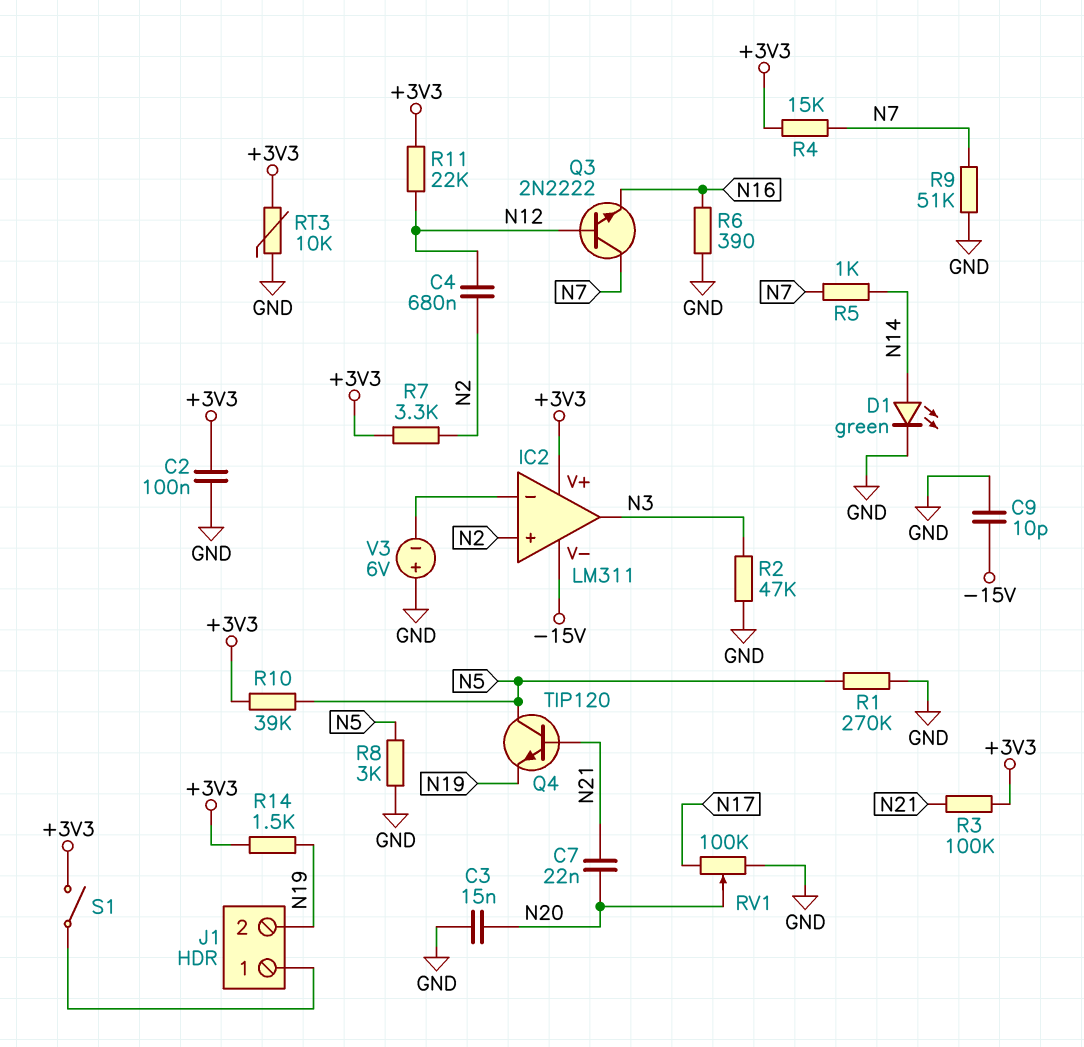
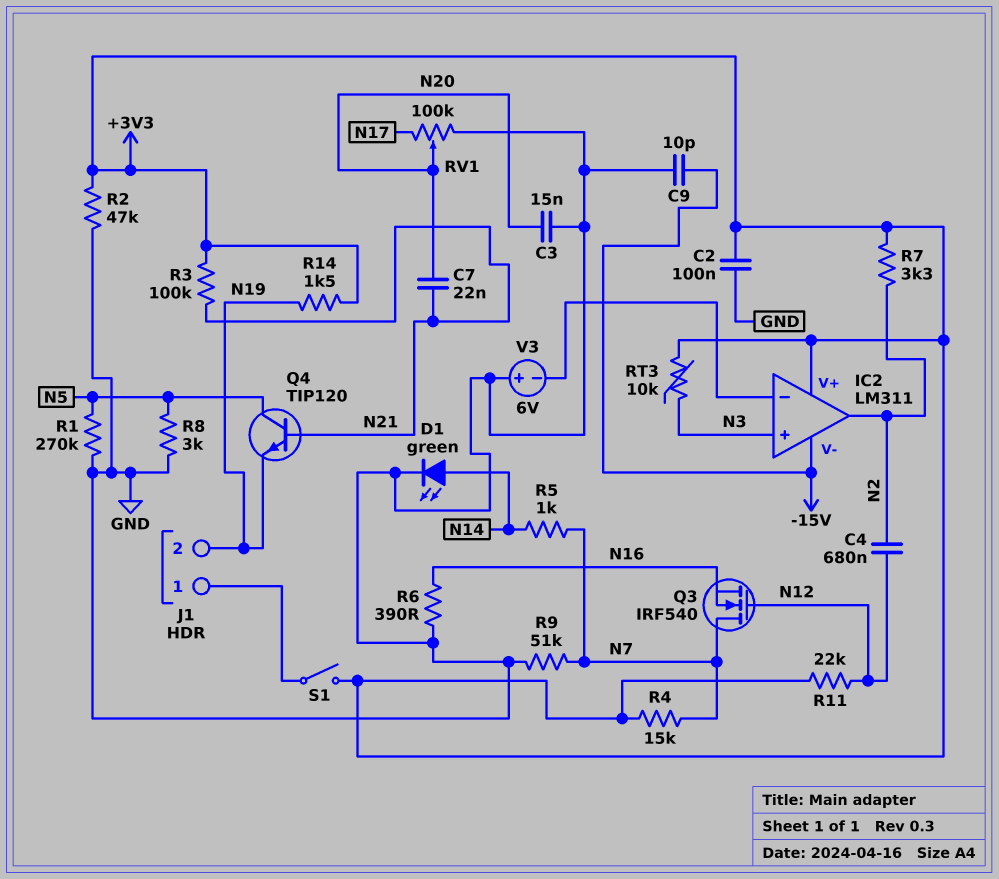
IC2 pin in+: N2 -> N3
IC2 pin out: N3 -> N2
Q3: NPN 2N2222 (B N12, C N7, E N16) -> NMOS IRF540 (G N12, D N7, S N16)
R2: 47k (GND, N3) -> 47k (+3V3, GND)
R10: 39k (+3V3, N5) -> none
RT3: 10k (+3V3, GND) -> 10k (+3V3, N3)

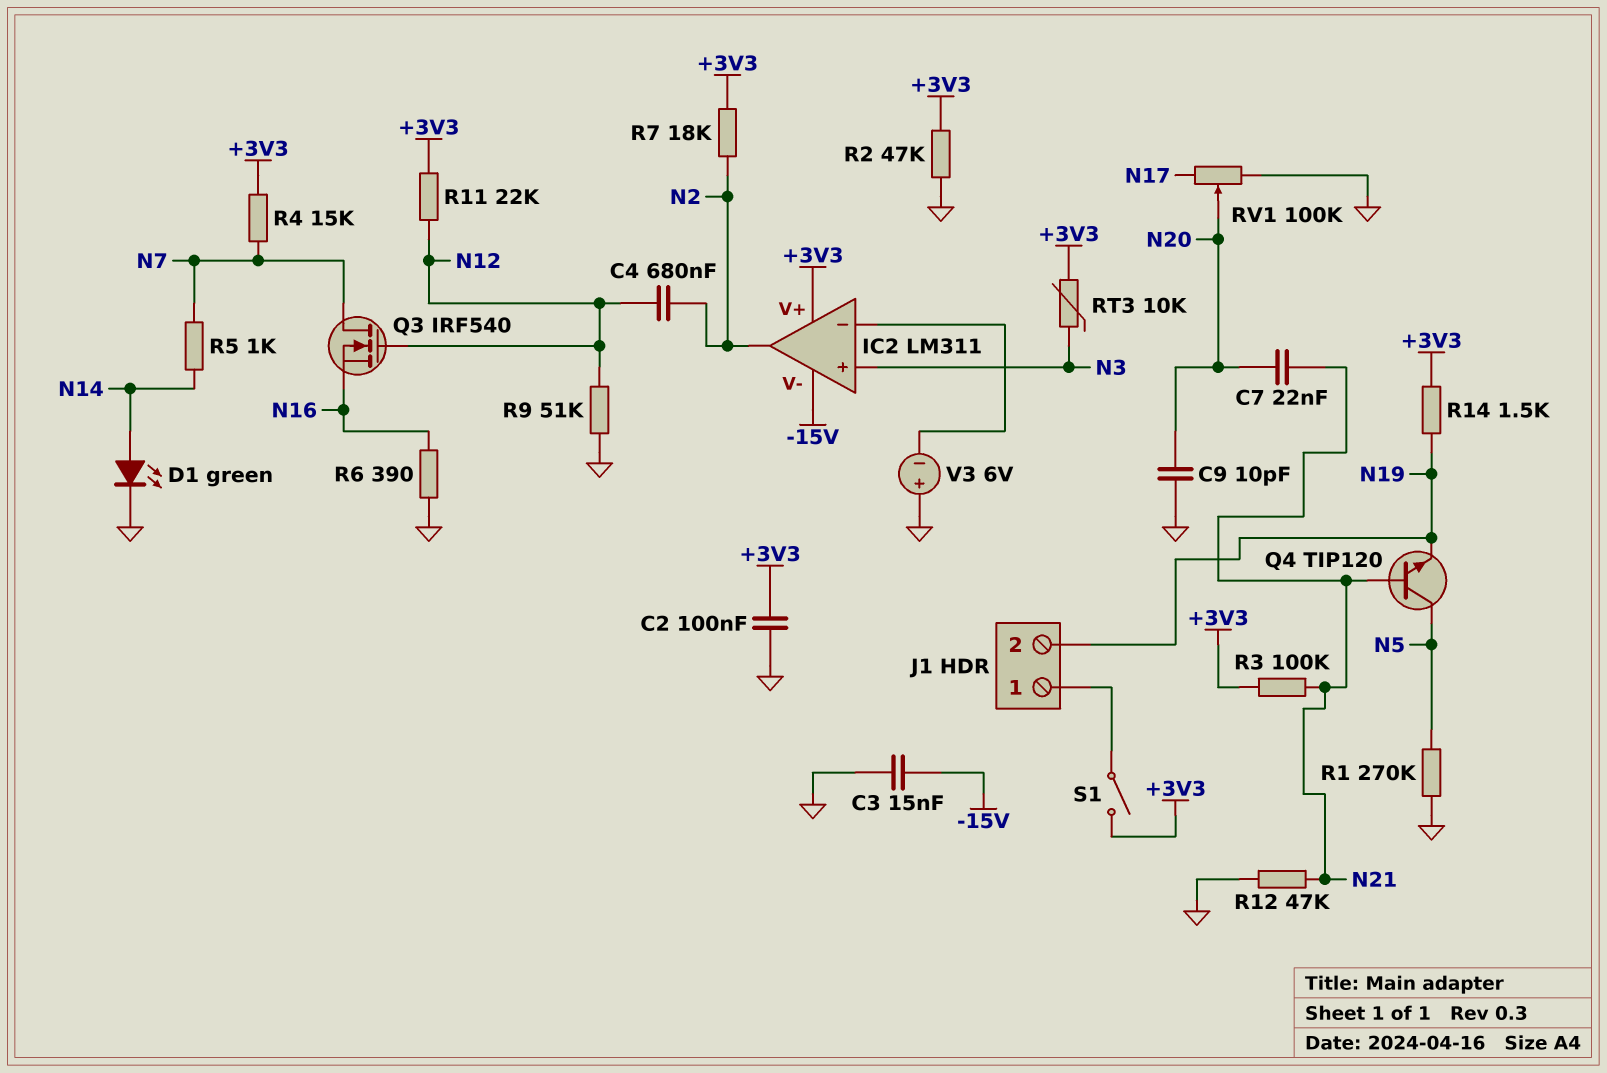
C3: 15nF (GND, N20) -> 15nF (-15V, GND)
C9: 10pF (-15V, GND) -> 10pF (GND, N20)
R7: 3.3k (+3V3, N2) -> 18k (+3V3, N2)
R8: 3k (GND, N5) -> none
R9: 51k (GND, N7) -> 51k (GND, N12)
R12: none -> 47k (GND, N21)

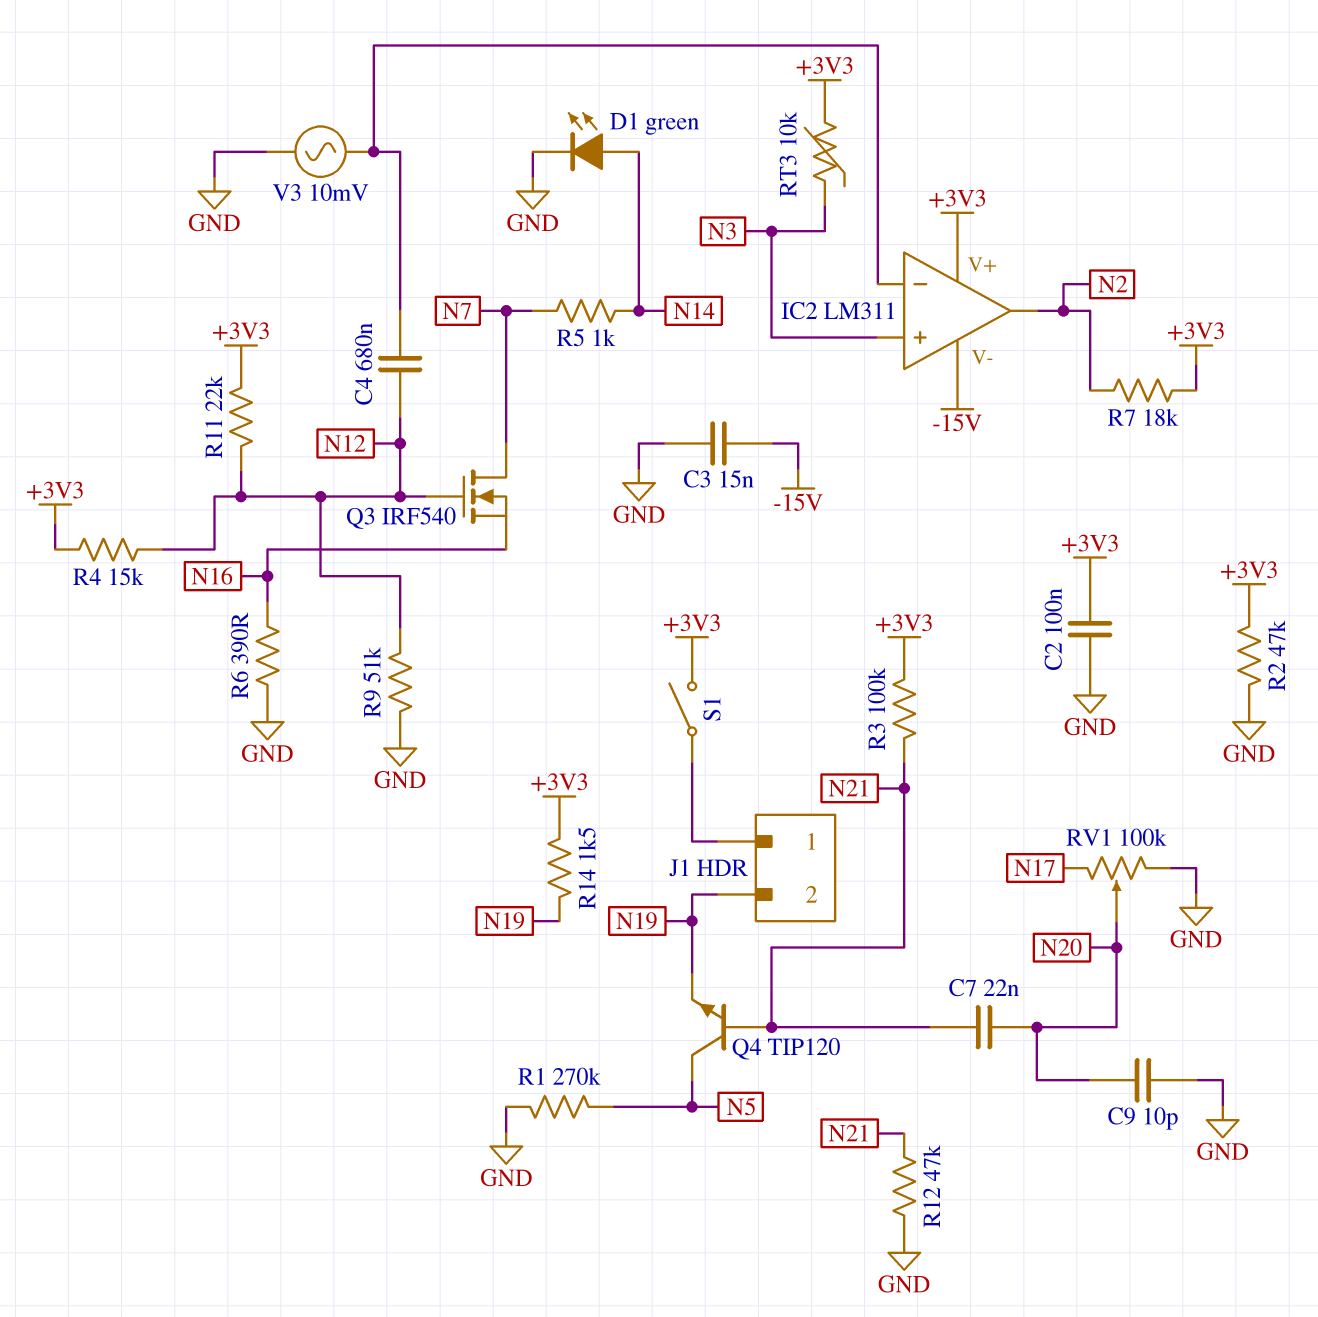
C4: 680nF (N2, N12) -> 680nF (IC2/in-, N12)
R4: 15k (+3V3, N7) -> 15k (+3V3, N12)
V3: 6V (plus GND, minus IC2/in-) -> AC 10mV (GND, IC2/in-)

